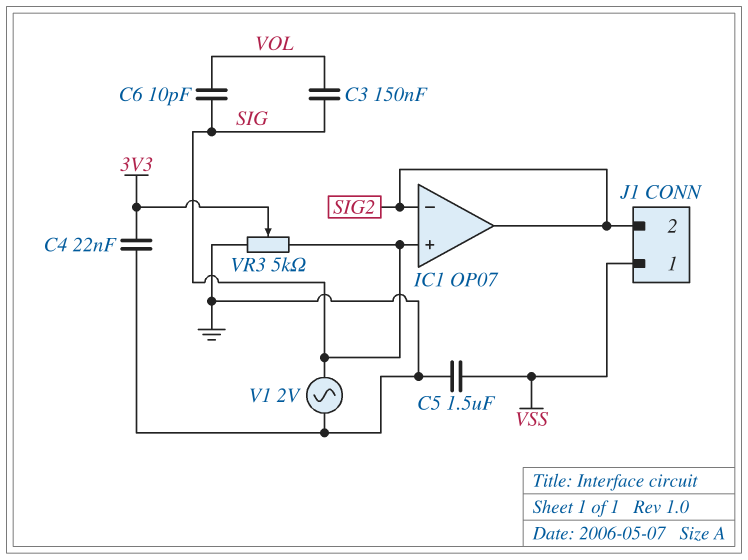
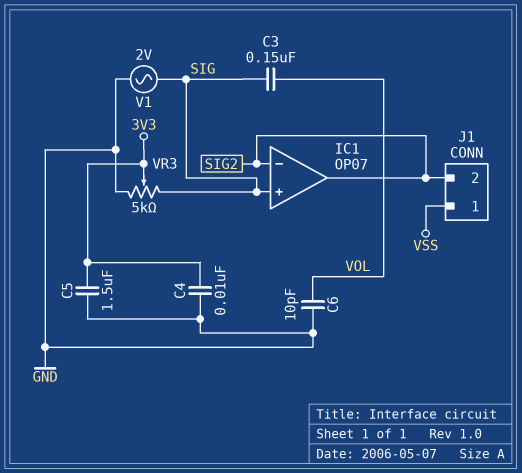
C4: 22nF (3V3, GND) -> 10nF (3V3, GND)
C5: 1.5uF (GND, VSS) -> 1.5uF (3V3, GND)
C6: 10pF (SIG, VOL) -> 10pF (GND, VOL)

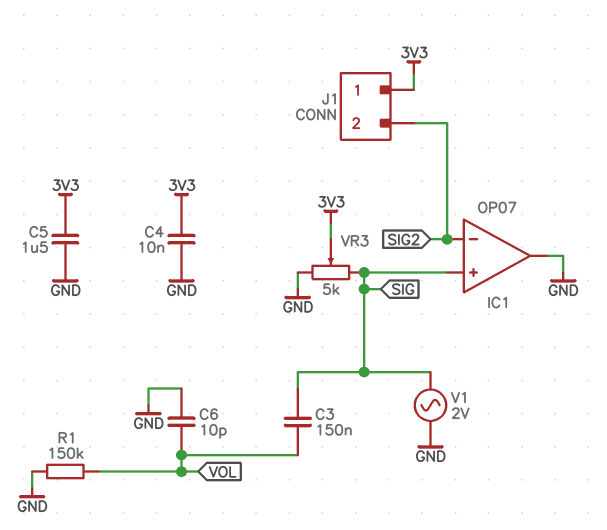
IC1 pin out: SIG2 -> GND
J1 pin 1: VSS -> 3V3
R1: none -> 150k (GND, VOL)

